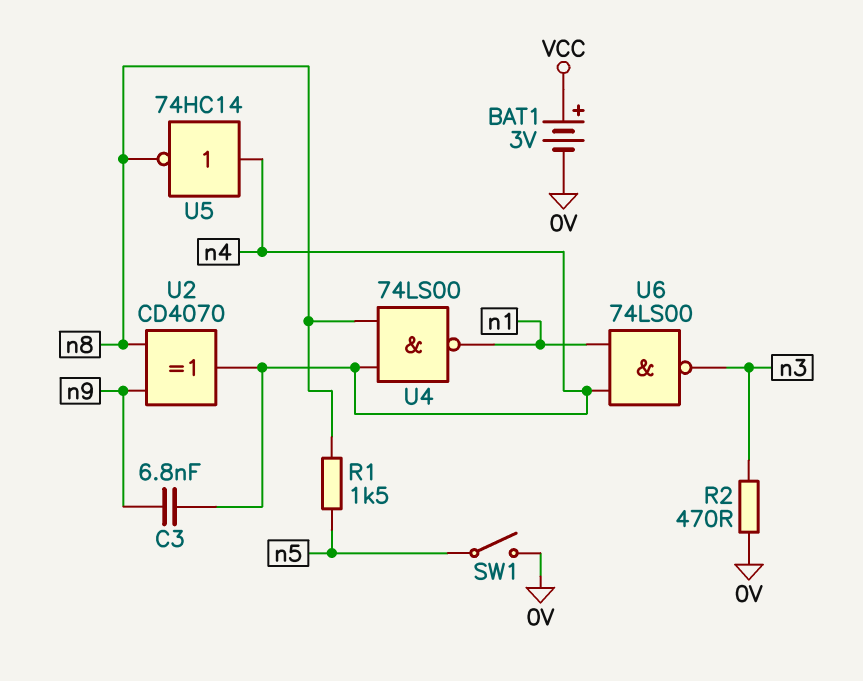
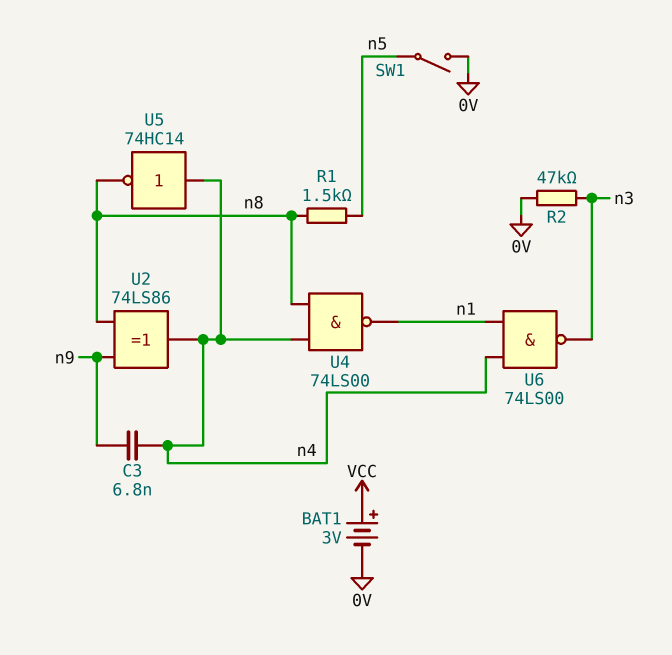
R2: 470 (0V, n3) -> 47k (0V, n3)
U2: XOR CD4070 (in n8, in n9, out n4) -> XOR 74LS86 (in n8, in n9, out n4)

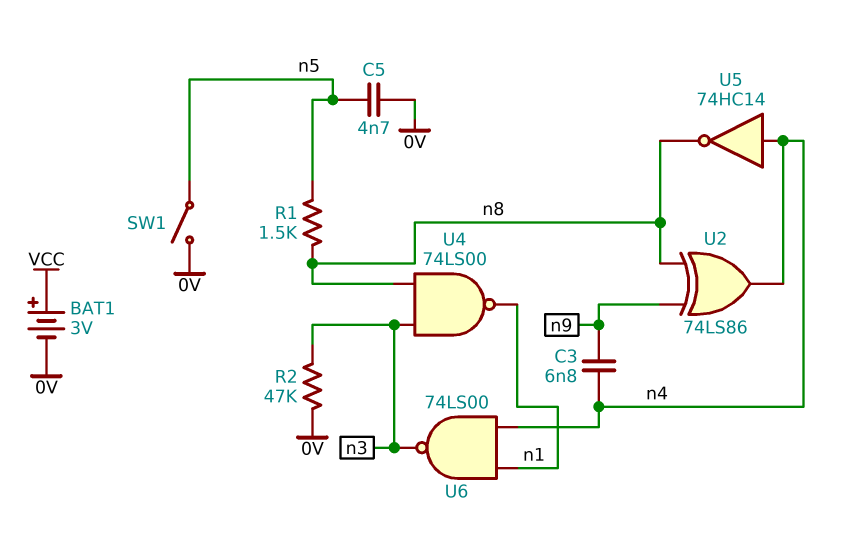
C5: none -> 4.7nF (0V, n5)
U4: NAND 74LS00 (in n4, in n8, out n1) -> NAND 74LS00 (in n3, in n8, out n1)

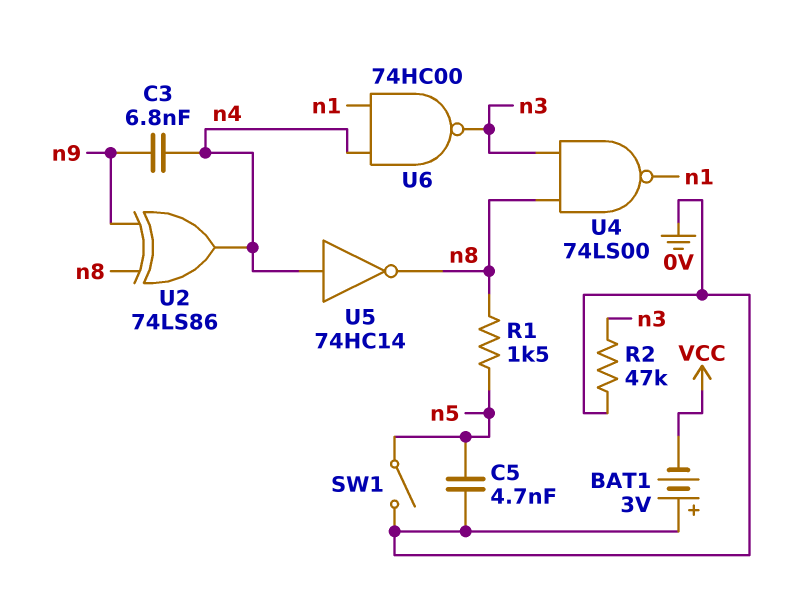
BAT1: 3V (plus VCC, minus 0V) -> 3V (plus 0V, minus VCC)
U6: NAND 74LS00 (in n1, in n4, out n3) -> NAND 74HC00 (in n1, in n4, out n3)

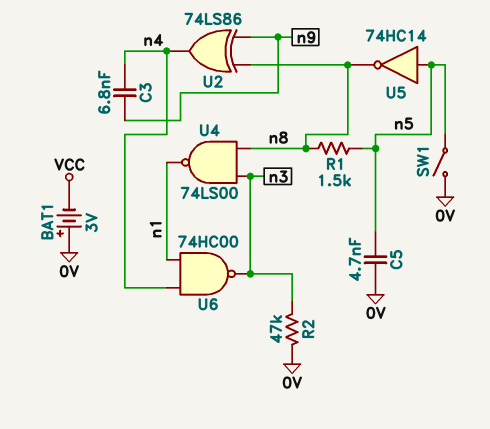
U5: NOT 74HC14 (in n4, out n8) -> NOT 74HC14 (in n5, out n8)

